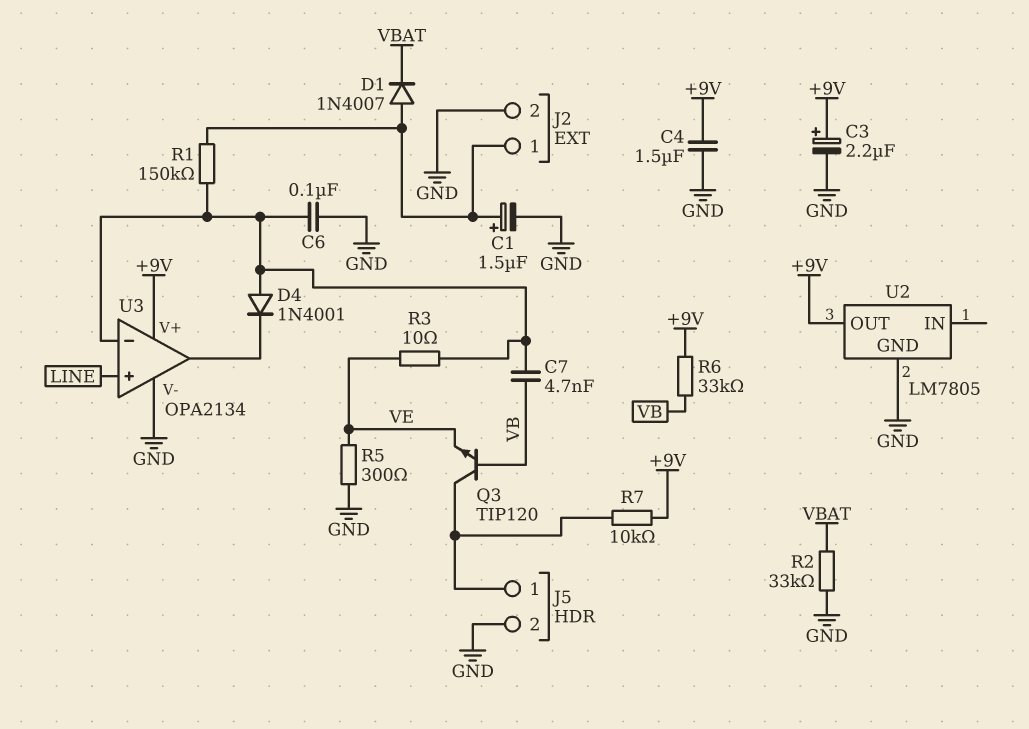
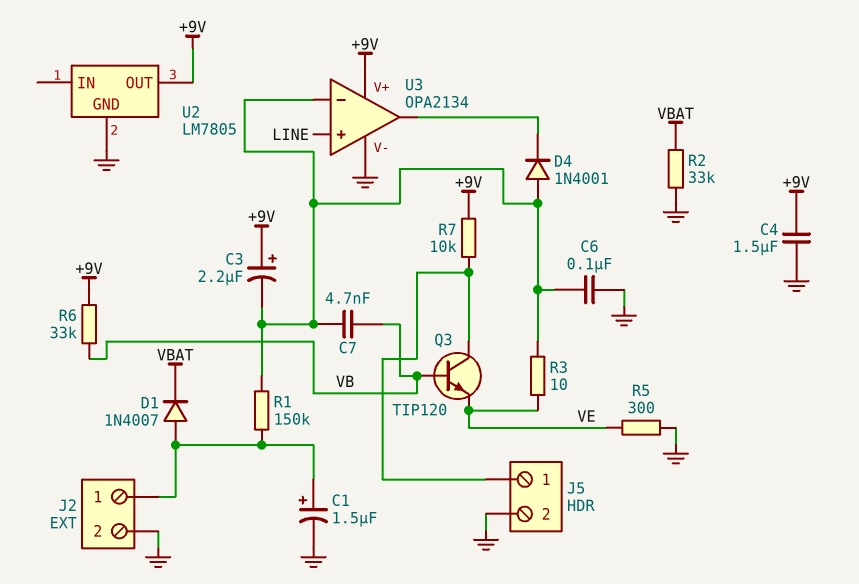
C3: 2.2uF (plus +9V, minus GND) -> 2.2uF (plus +9V, minus U3/in-)

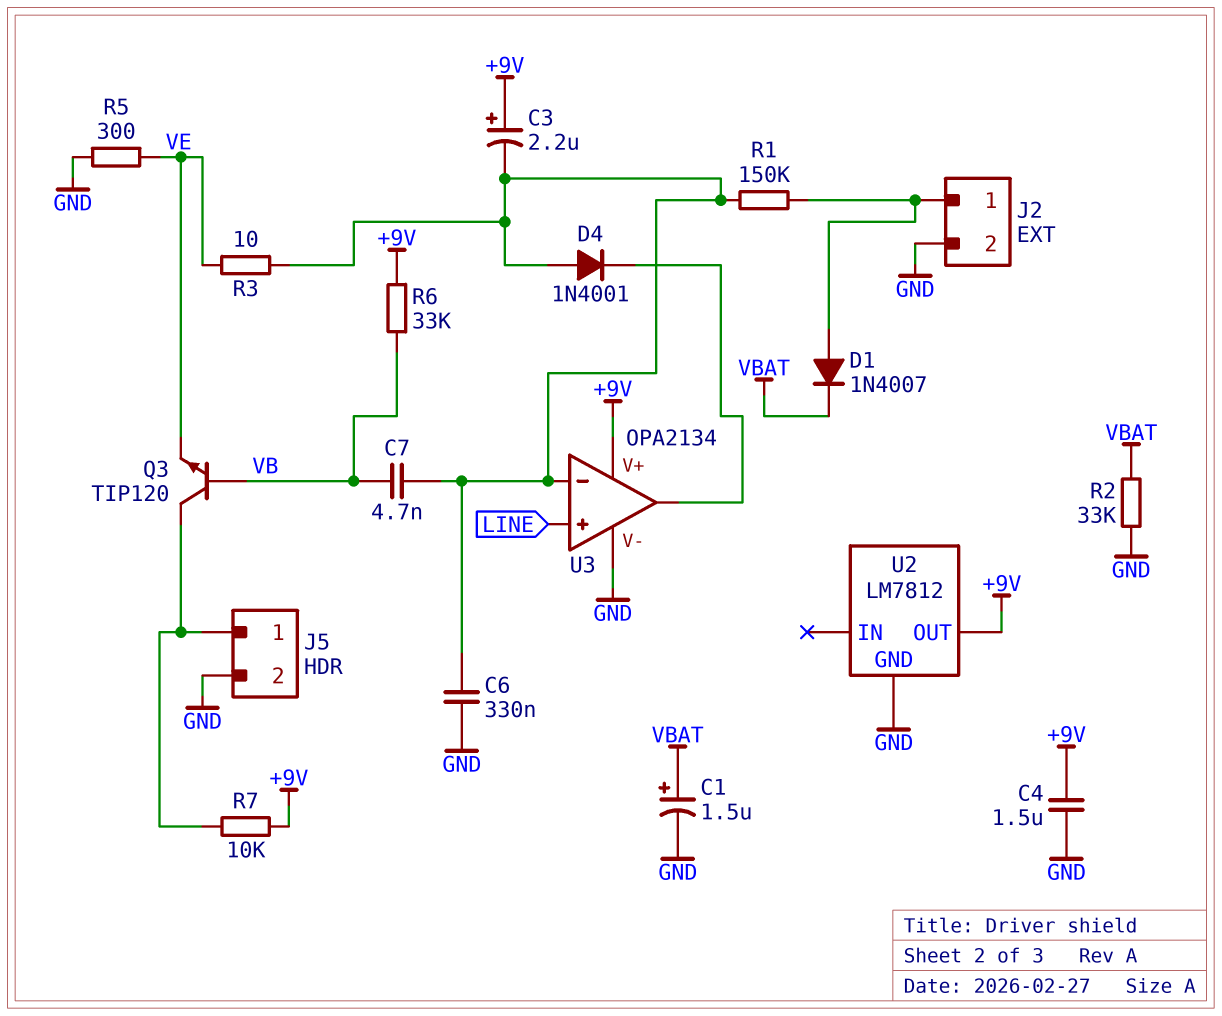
C1: 1.5uF (plus J2/1, minus GND) -> 1.5uF (plus VBAT, minus GND)
C6: 100nF (GND, U3/in-) -> 330nF (GND, U3/in-)
U2: LM7805 -> LM7812

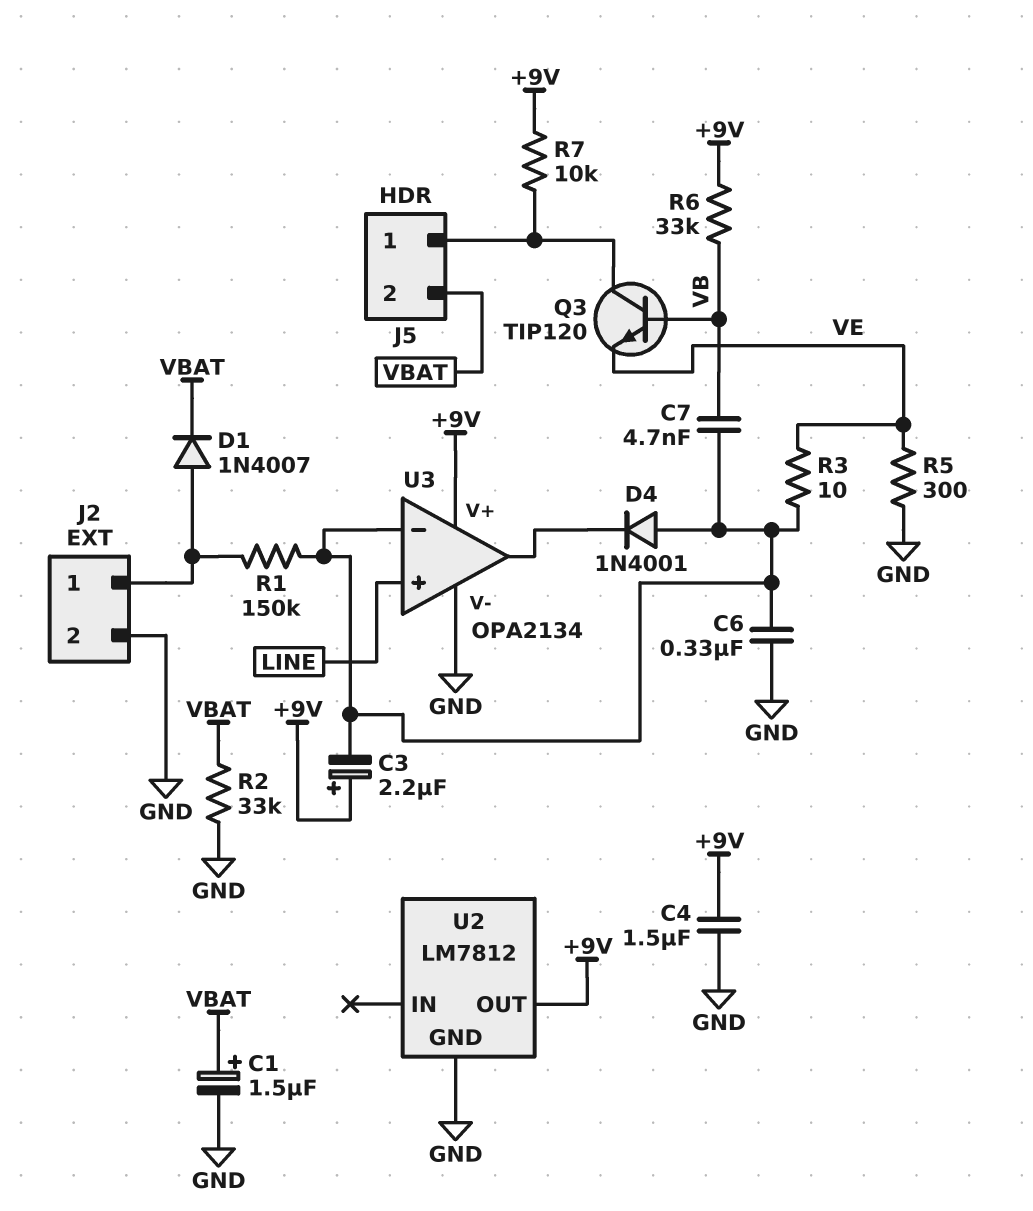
J5 pin 2: GND -> VBAT

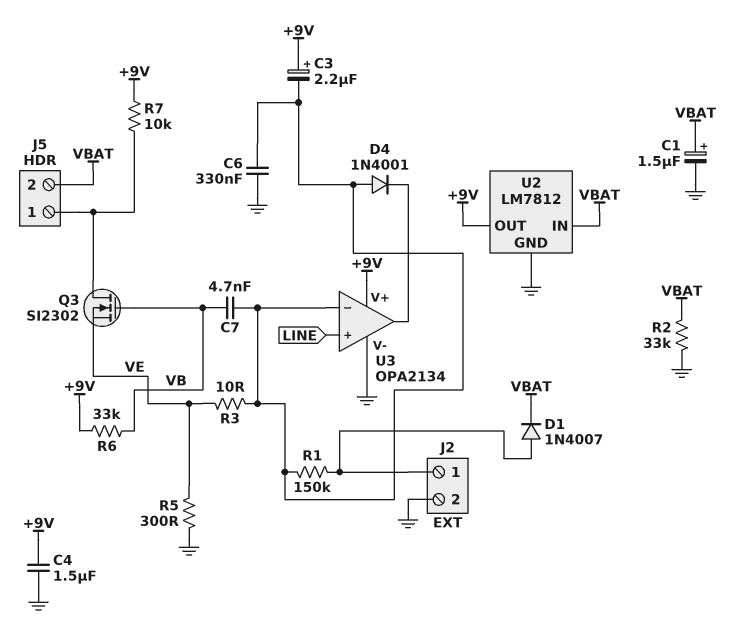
Q3: NPN TIP120 (B VB, C J5/1, E VE) -> NMOS SI2302 (G VB, D J5/1, S VE)
U2 pin IN: none -> VBAT

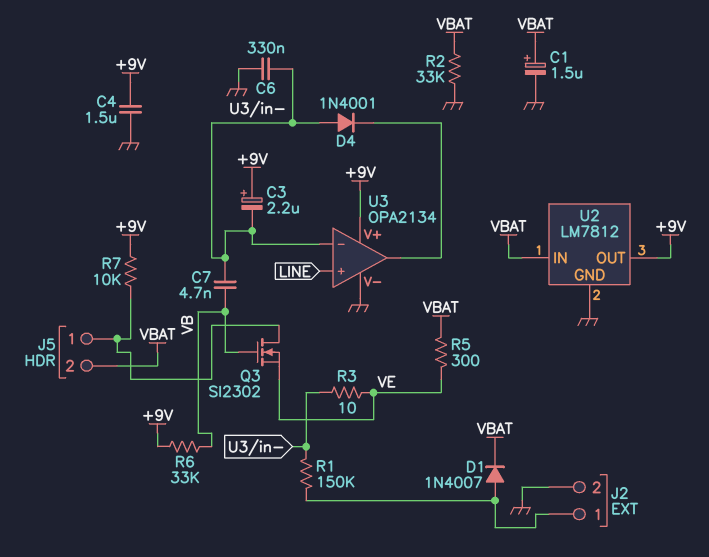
R5: 300 (GND, VE) -> 300 (VBAT, VE)

